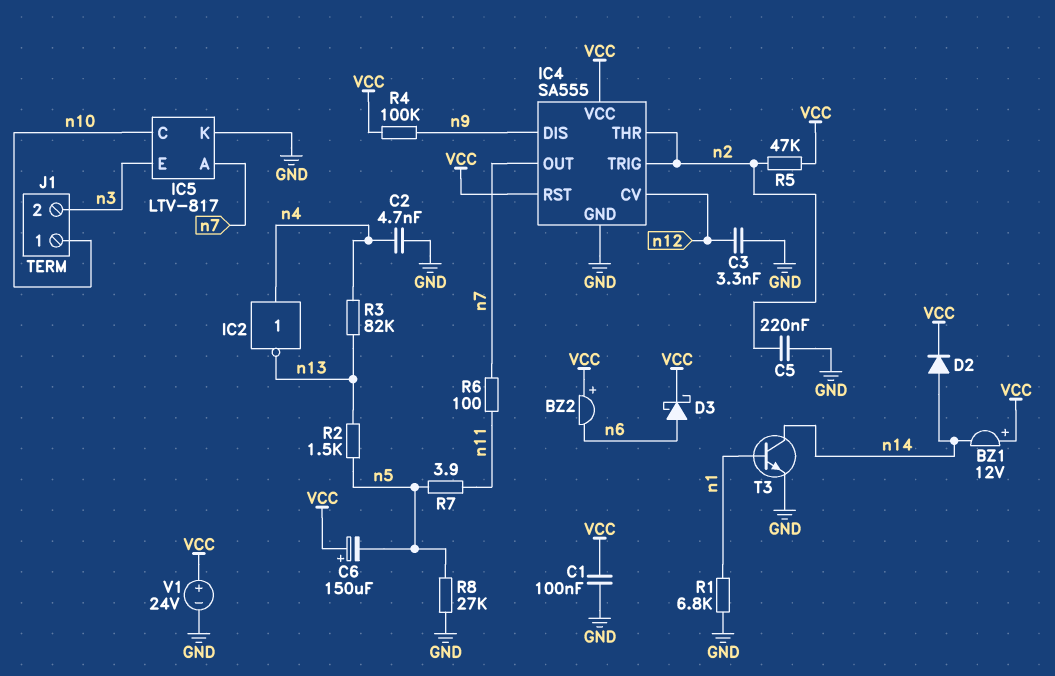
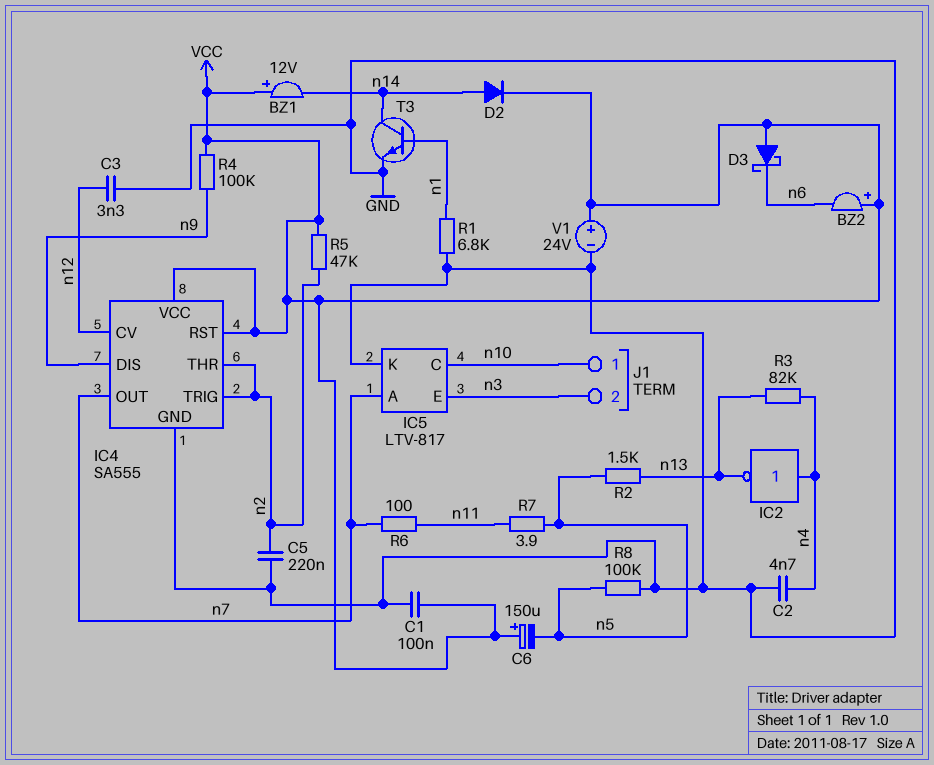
D3: schottky (A n6, K VCC) -> schottky (A VCC, K n6)
R8: 27k (GND, n5) -> 100k (GND, n5)

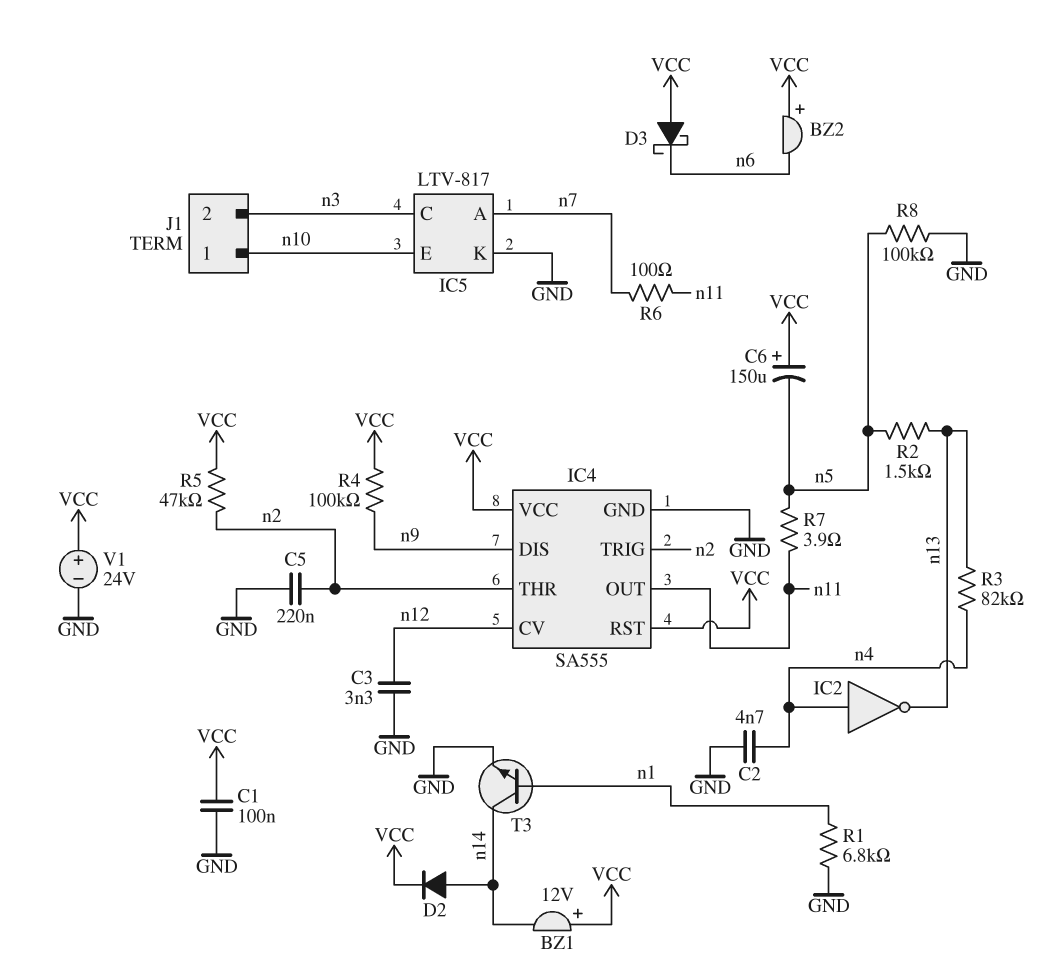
IC4 pin OUT: n7 -> n11
IC5 pin C: n10 -> n3
IC5 pin E: n3 -> n10

